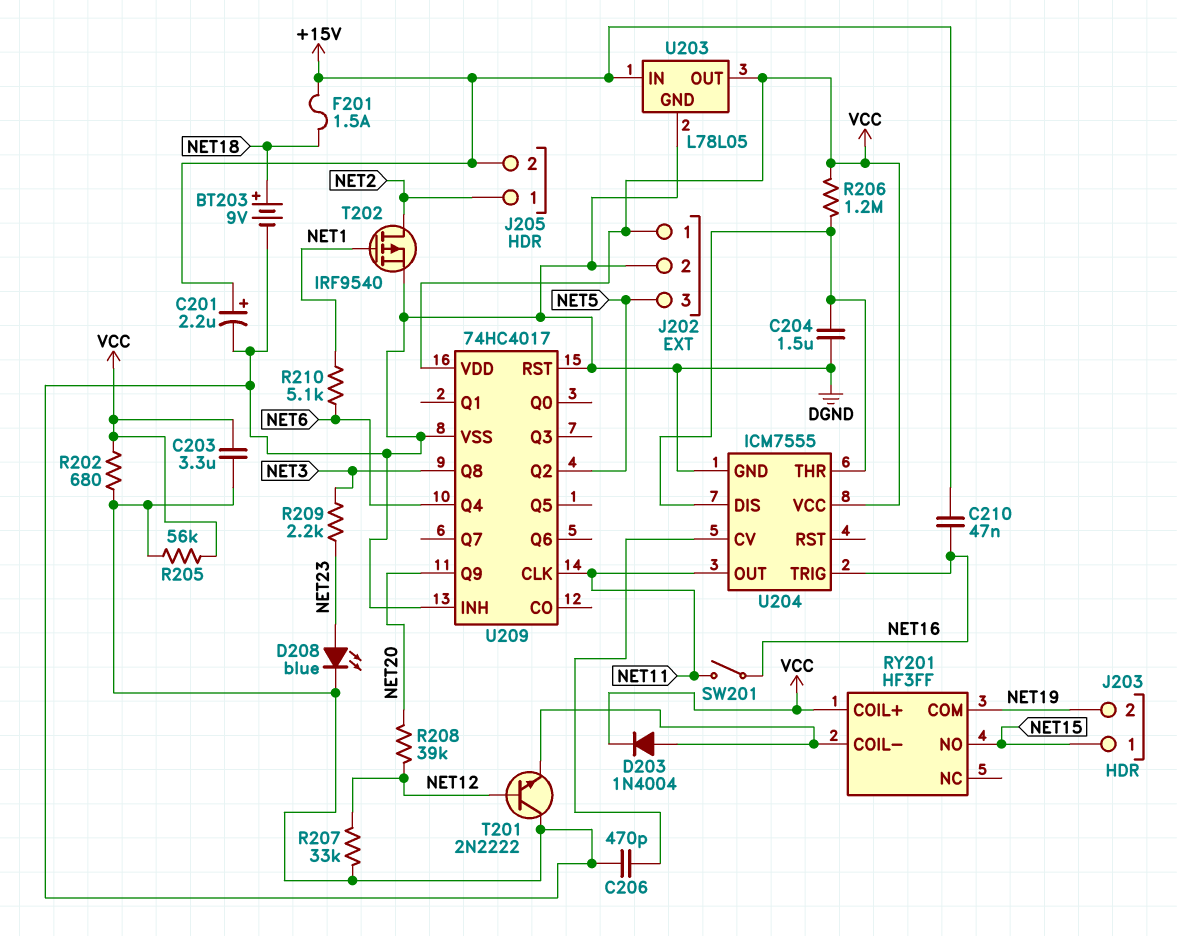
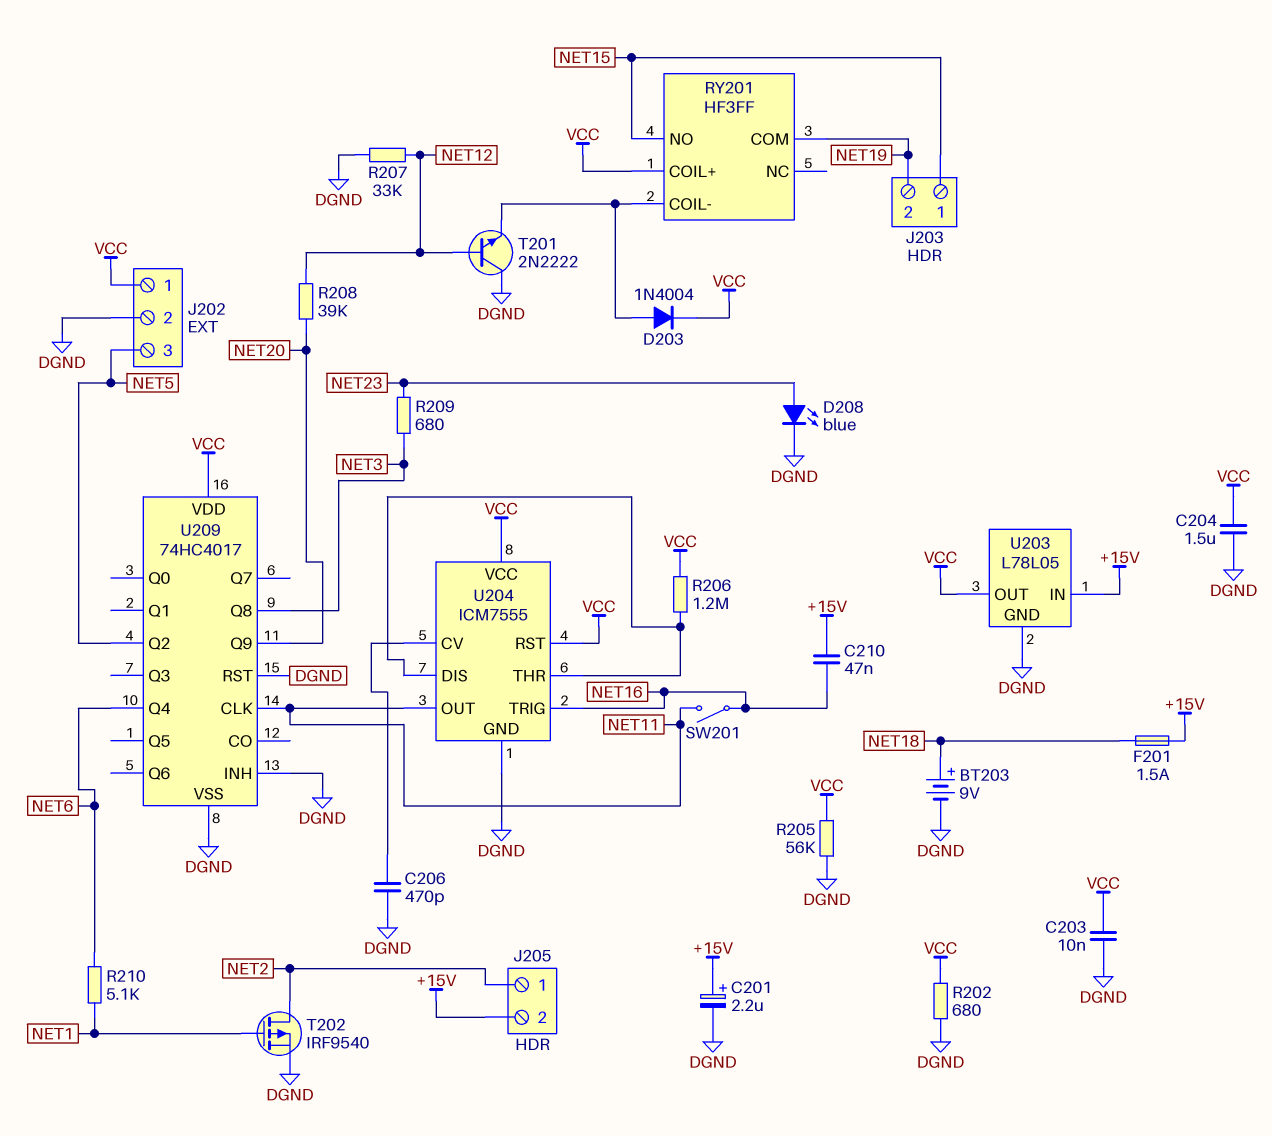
C203: 3.3uF (DGND, VCC) -> 10nF (DGND, VCC)
C204: 1.5uF (DGND, U204/DIS) -> 1.5uF (DGND, VCC)
R209: 2.2k (NET3, NET23) -> 680 (NET3, NET23)
U204 pin RST: none -> VCC

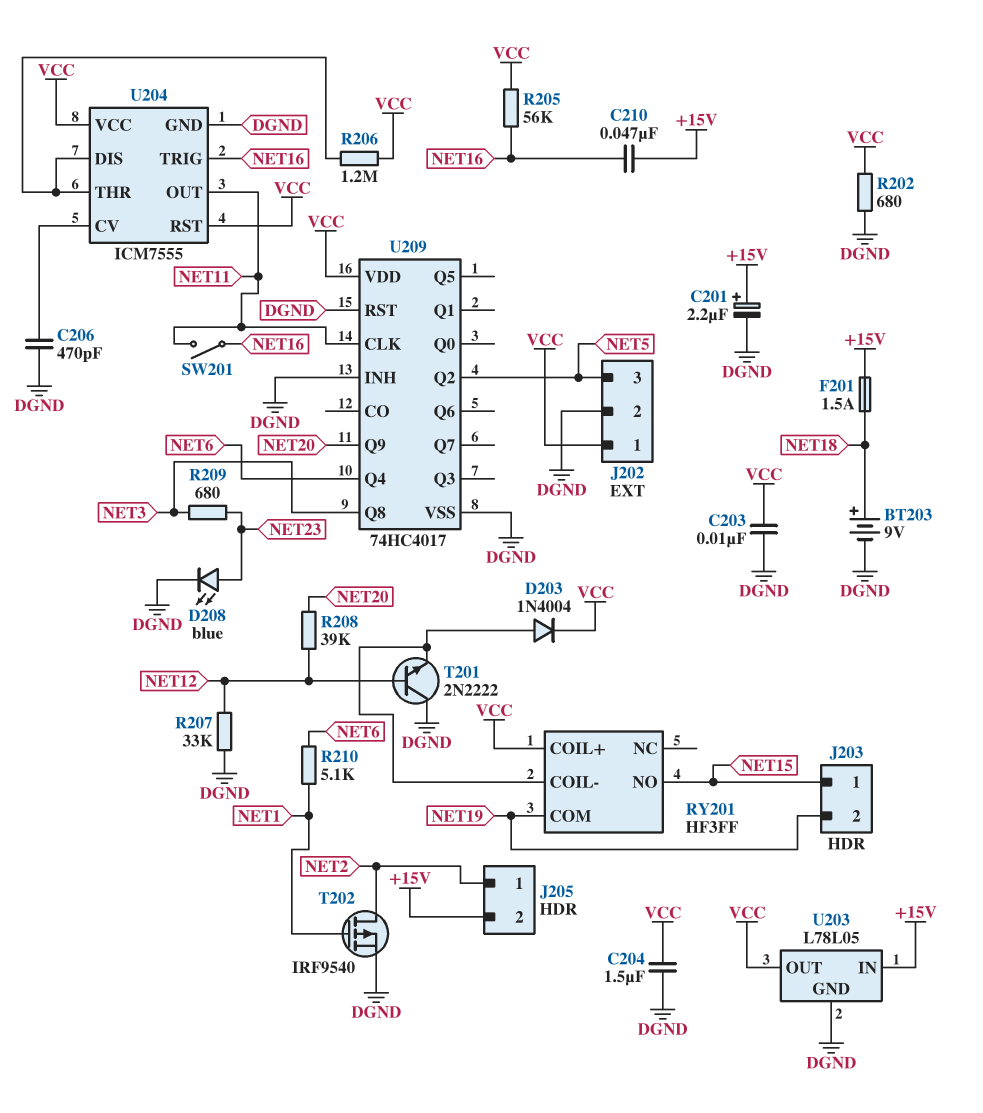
R205: 56k (DGND, VCC) -> 56k (NET16, VCC)

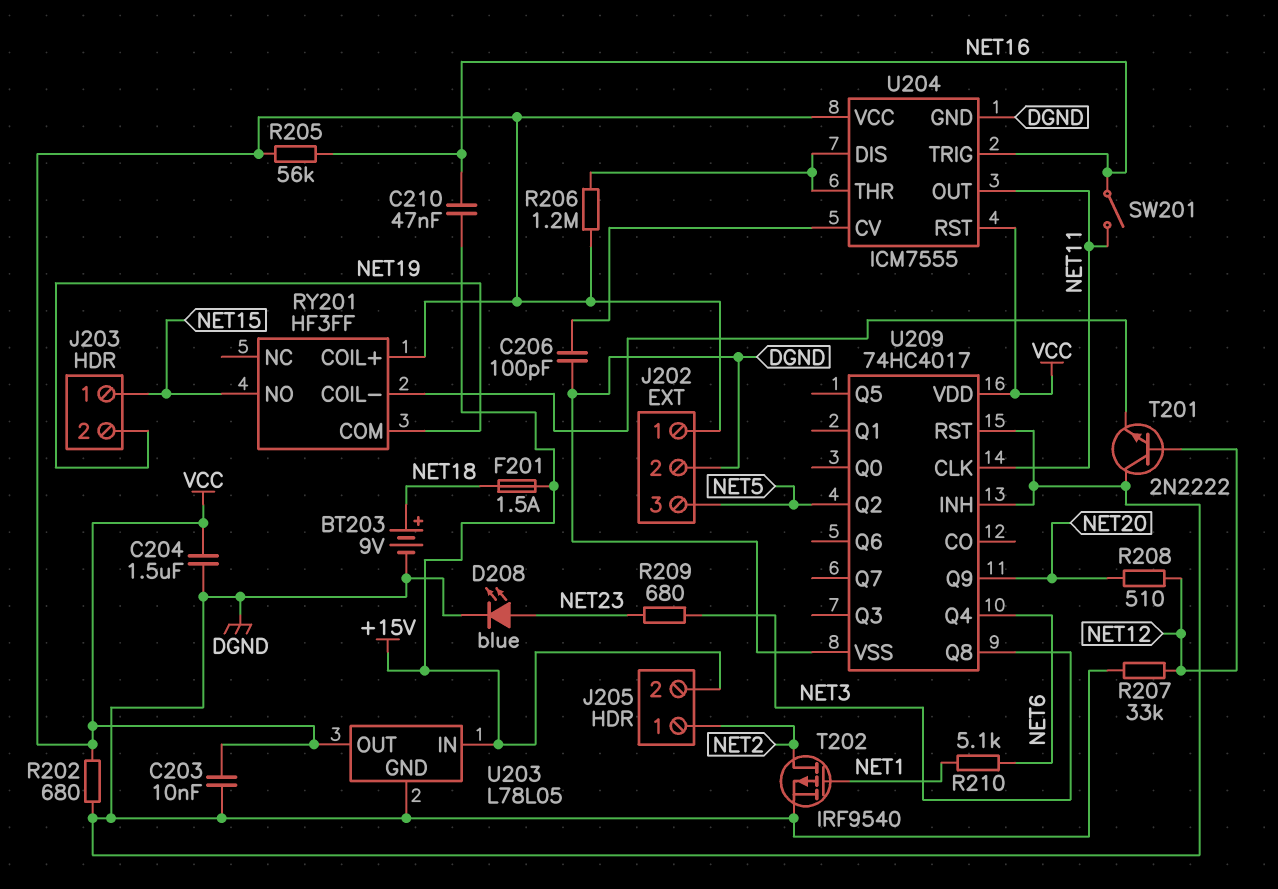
C201: 2.2uF (plus +15V, minus DGND) -> none
C206: 470pF (DGND, U204/CV) -> 100pF (DGND, U204/CV)
D203: diode 1N4004 (A RY201/COIL-, K VCC) -> none
R208: 39k (NET12, NET20) -> 510 (NET12, NET20)

